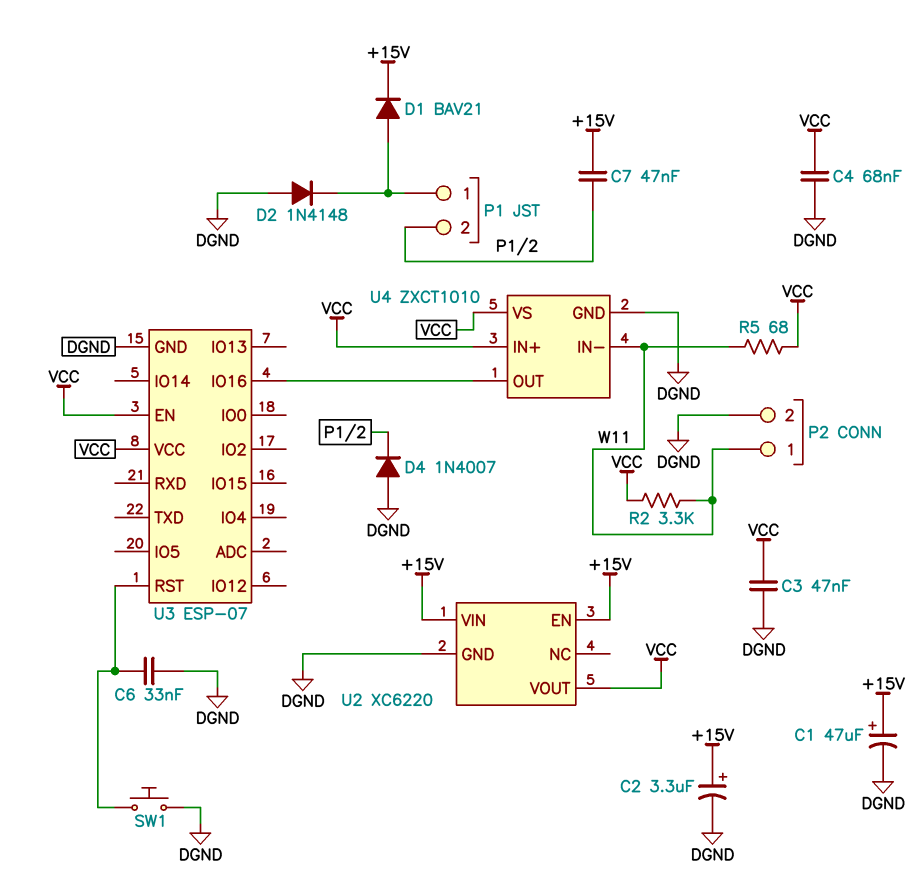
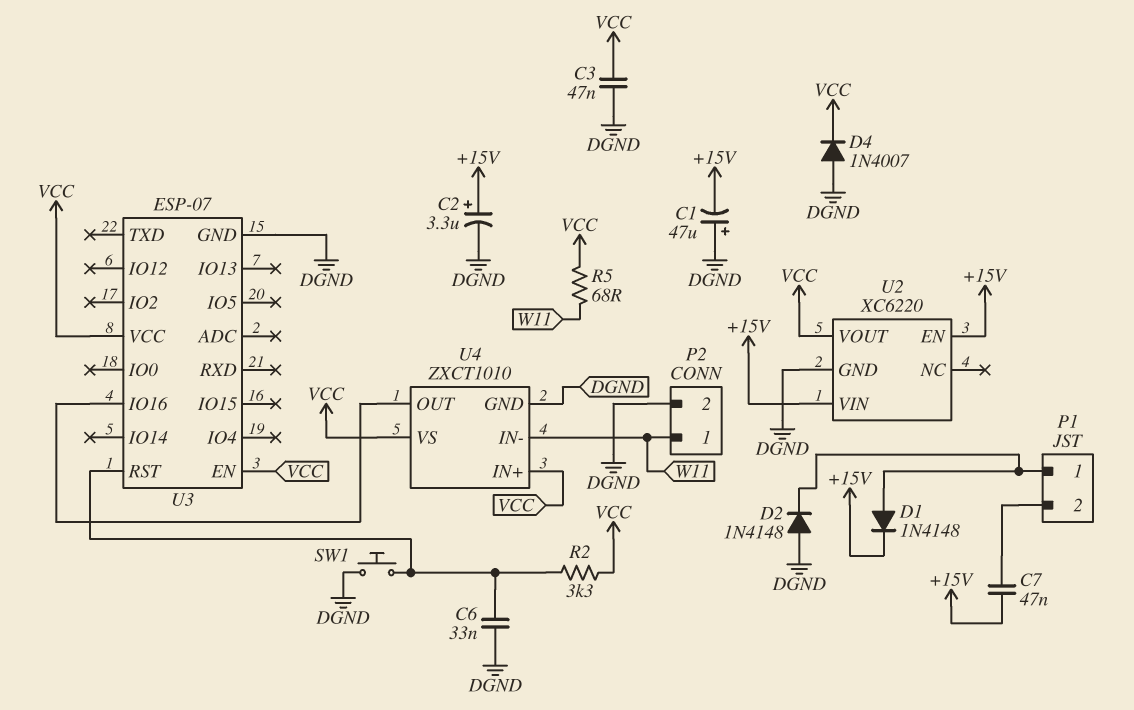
C1: 47uF (plus +15V, minus DGND) -> 47uF (plus DGND, minus +15V)
C4: 68nF (DGND, VCC) -> none
D1: diode BAV21 (A P1/1, K +15V) -> diode 1N4148 (A P1/1, K +15V)
D4: diode 1N4007 (A DGND, K P1/2) -> diode 1N4007 (A DGND, K VCC)
R2: 3.3k (VCC, W11) -> 3.3k (U3/RST, VCC)

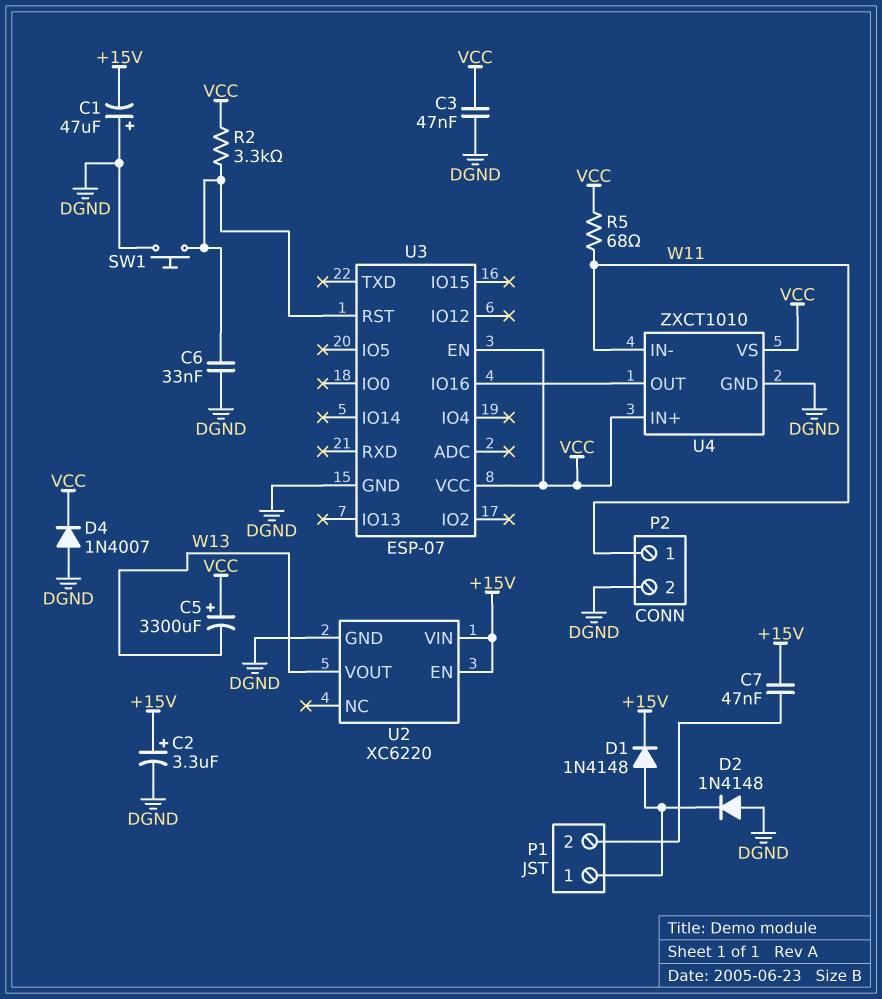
C5: none -> 3300uF (plus VCC, minus W13)
U2 pin VOUT: VCC -> W13

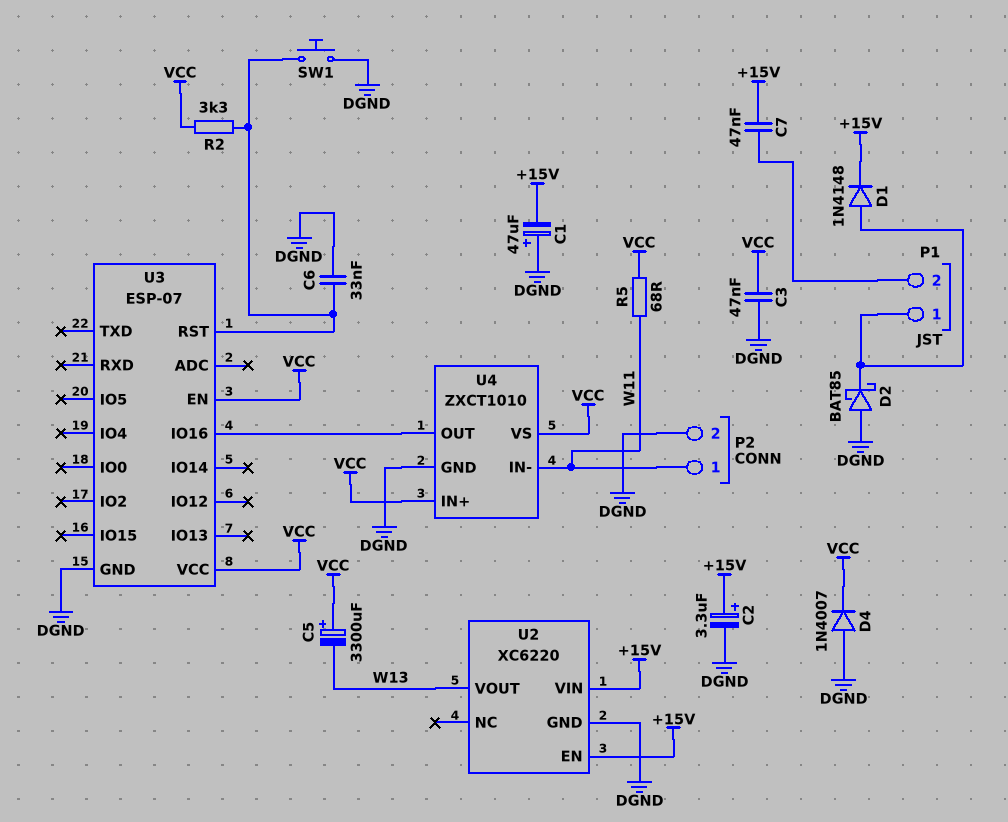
D2: diode 1N4148 (A DGND, K P1/1) -> schottky BAT85 (A DGND, K P1/1)

